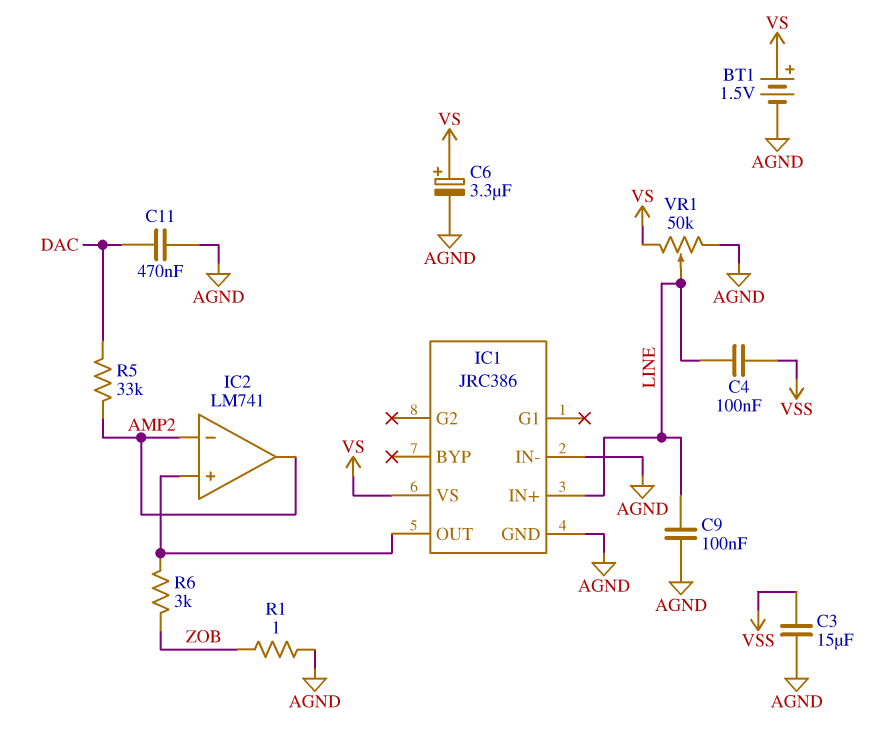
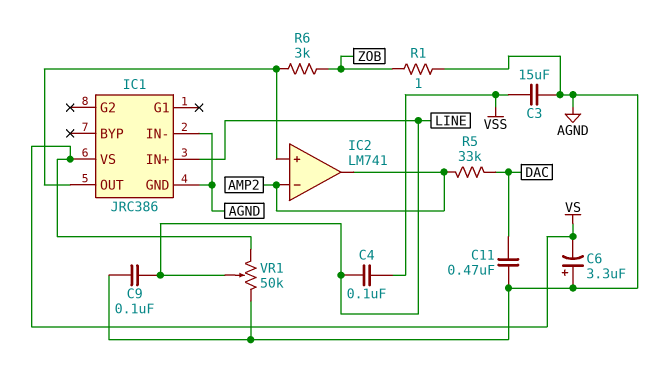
BT1: 1.5V (plus VS, minus AGND) -> none
C6: 3.3uF (plus VS, minus AGND) -> 3.3uF (plus AGND, minus VS)

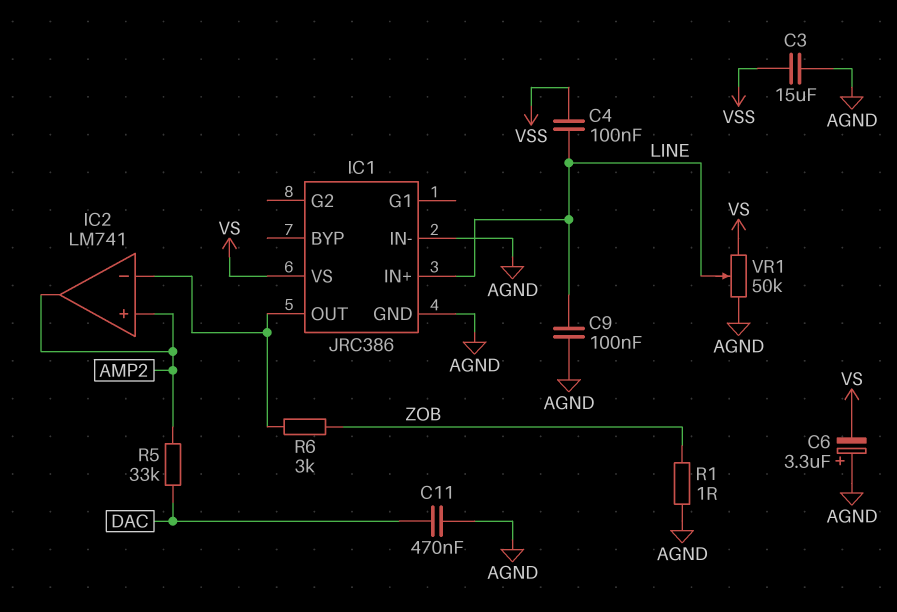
IC2 pin in+: IC1/OUT -> AMP2
IC2 pin in-: AMP2 -> IC1/OUT

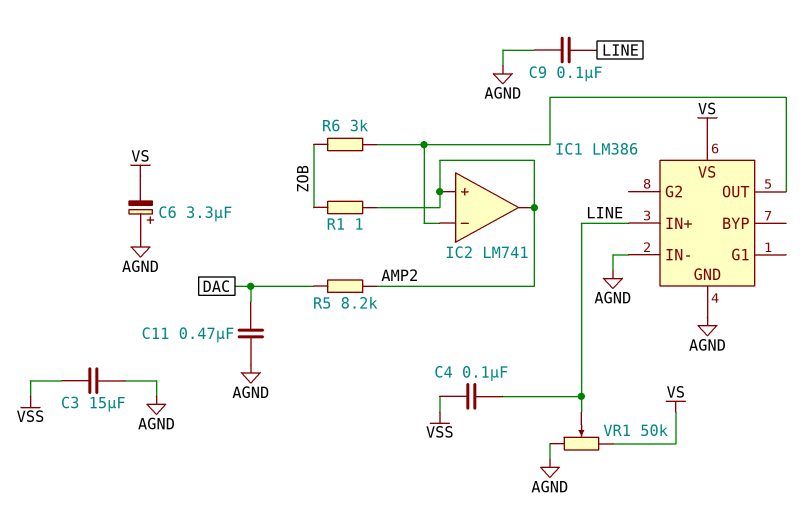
IC1: JRC386 -> LM386
R1: 1 (AGND, ZOB) -> 1 (AMP2, ZOB)
R5: 33k (AMP2, DAC) -> 8.2k (AMP2, DAC)

